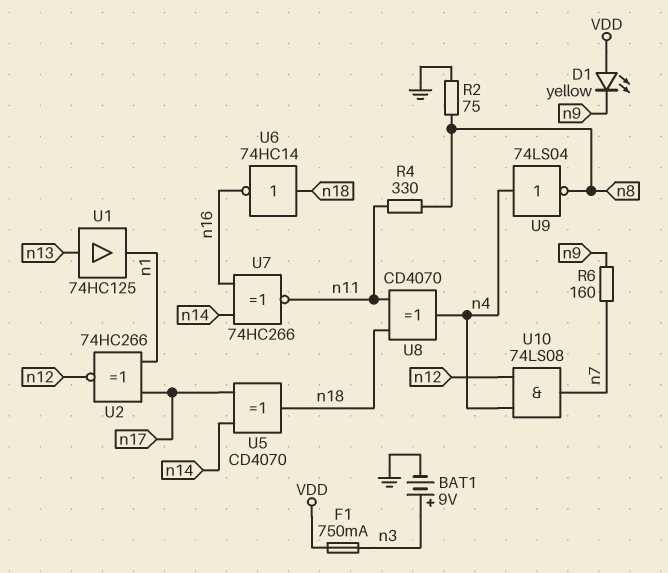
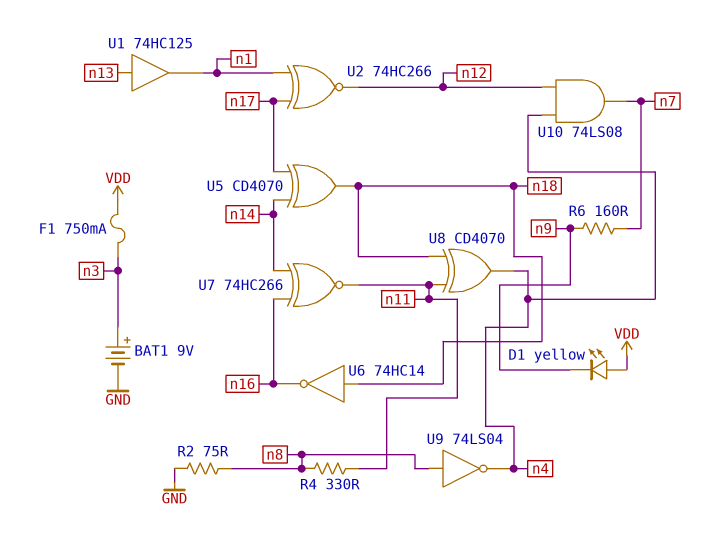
U9: NOT 74LS04 (in n4, out n8) -> NOT 74LS04 (in n8, out n4)

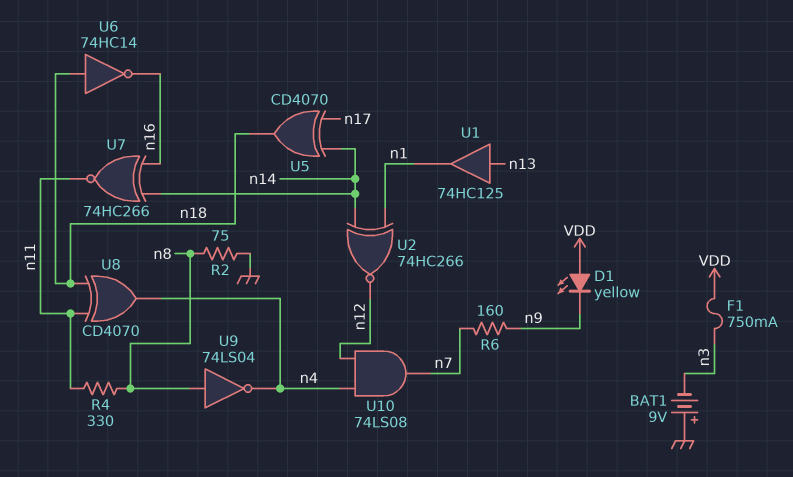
BAT1: 9V (plus n3, minus GND) -> 9V (plus GND, minus n3)
U2: XNOR 74HC266 (in n1, in n17, out n12) -> XNOR 74HC266 (in n1, in n14, out n12)

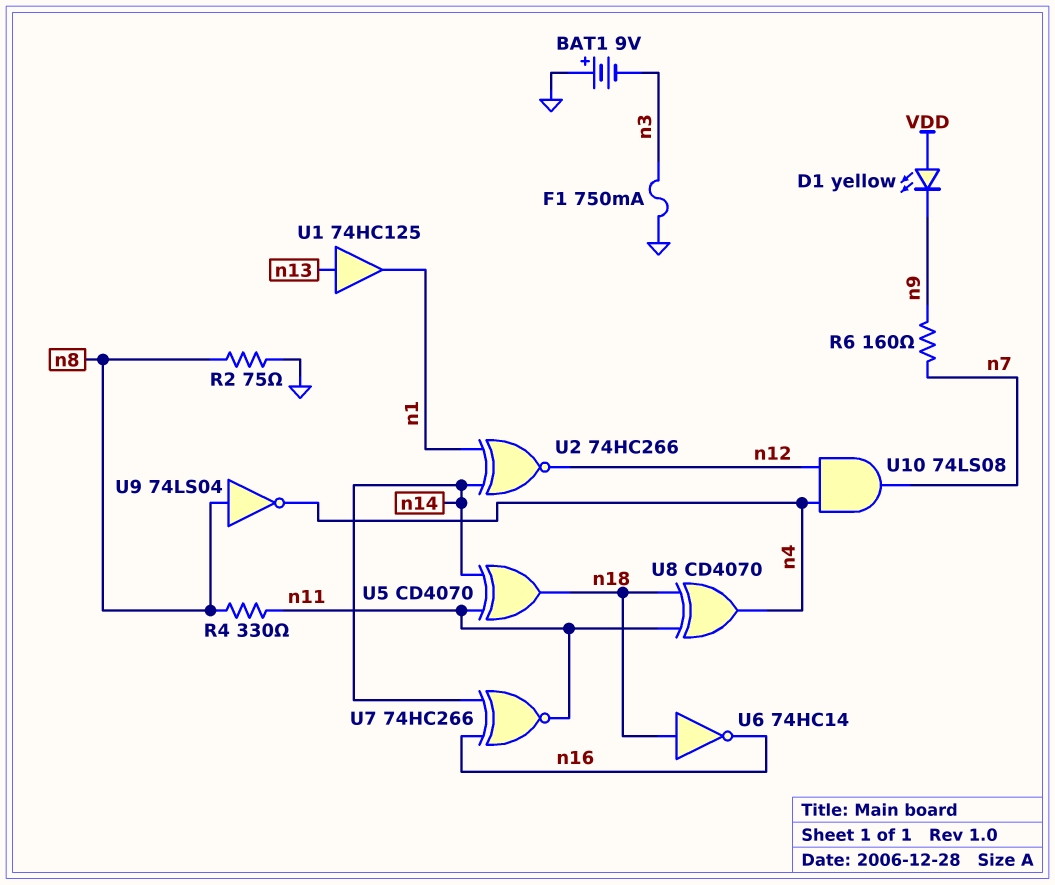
F1: 750mA (VDD, n3) -> 750mA (GND, n3)
U5: XOR CD4070 (in n14, in n17, out n18) -> XOR CD4070 (in n11, in n14, out n18)

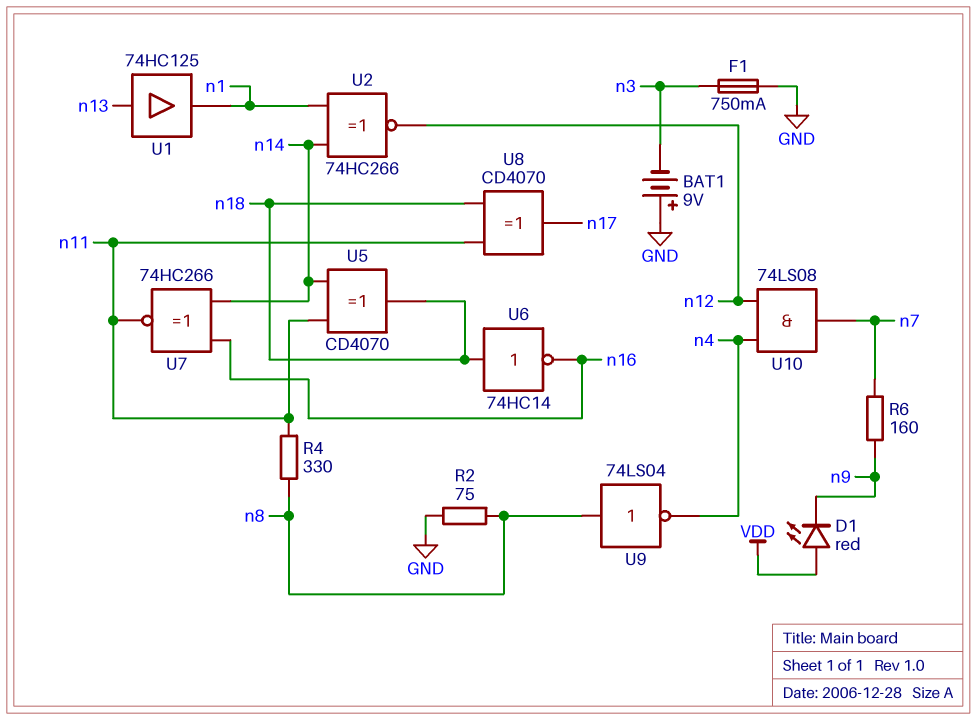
D1: LED yellow (A VDD, K n9) -> LED red (A VDD, K n9)
U8: XOR CD4070 (in n11, in n18, out n4) -> XOR CD4070 (in n11, in n18, out n17)

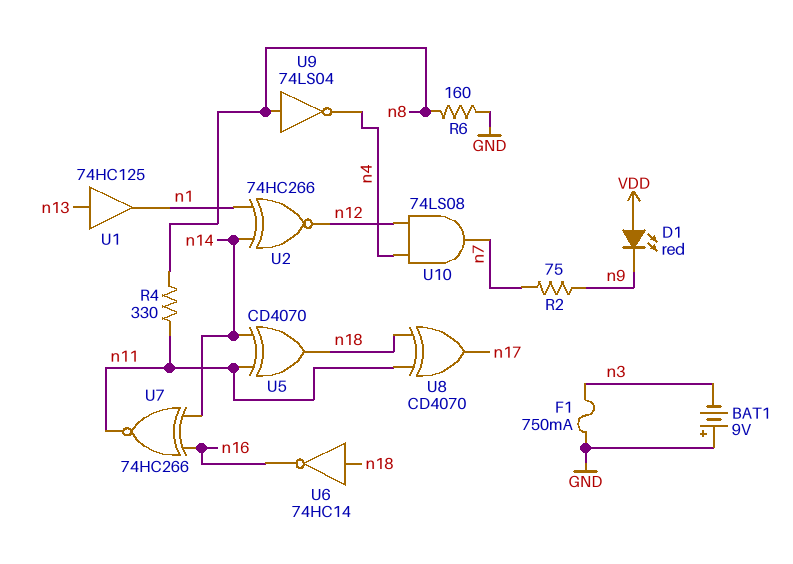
R2: 75 (GND, n8) -> 75 (n7, n9)
R6: 160 (n7, n9) -> 160 (GND, n8)

